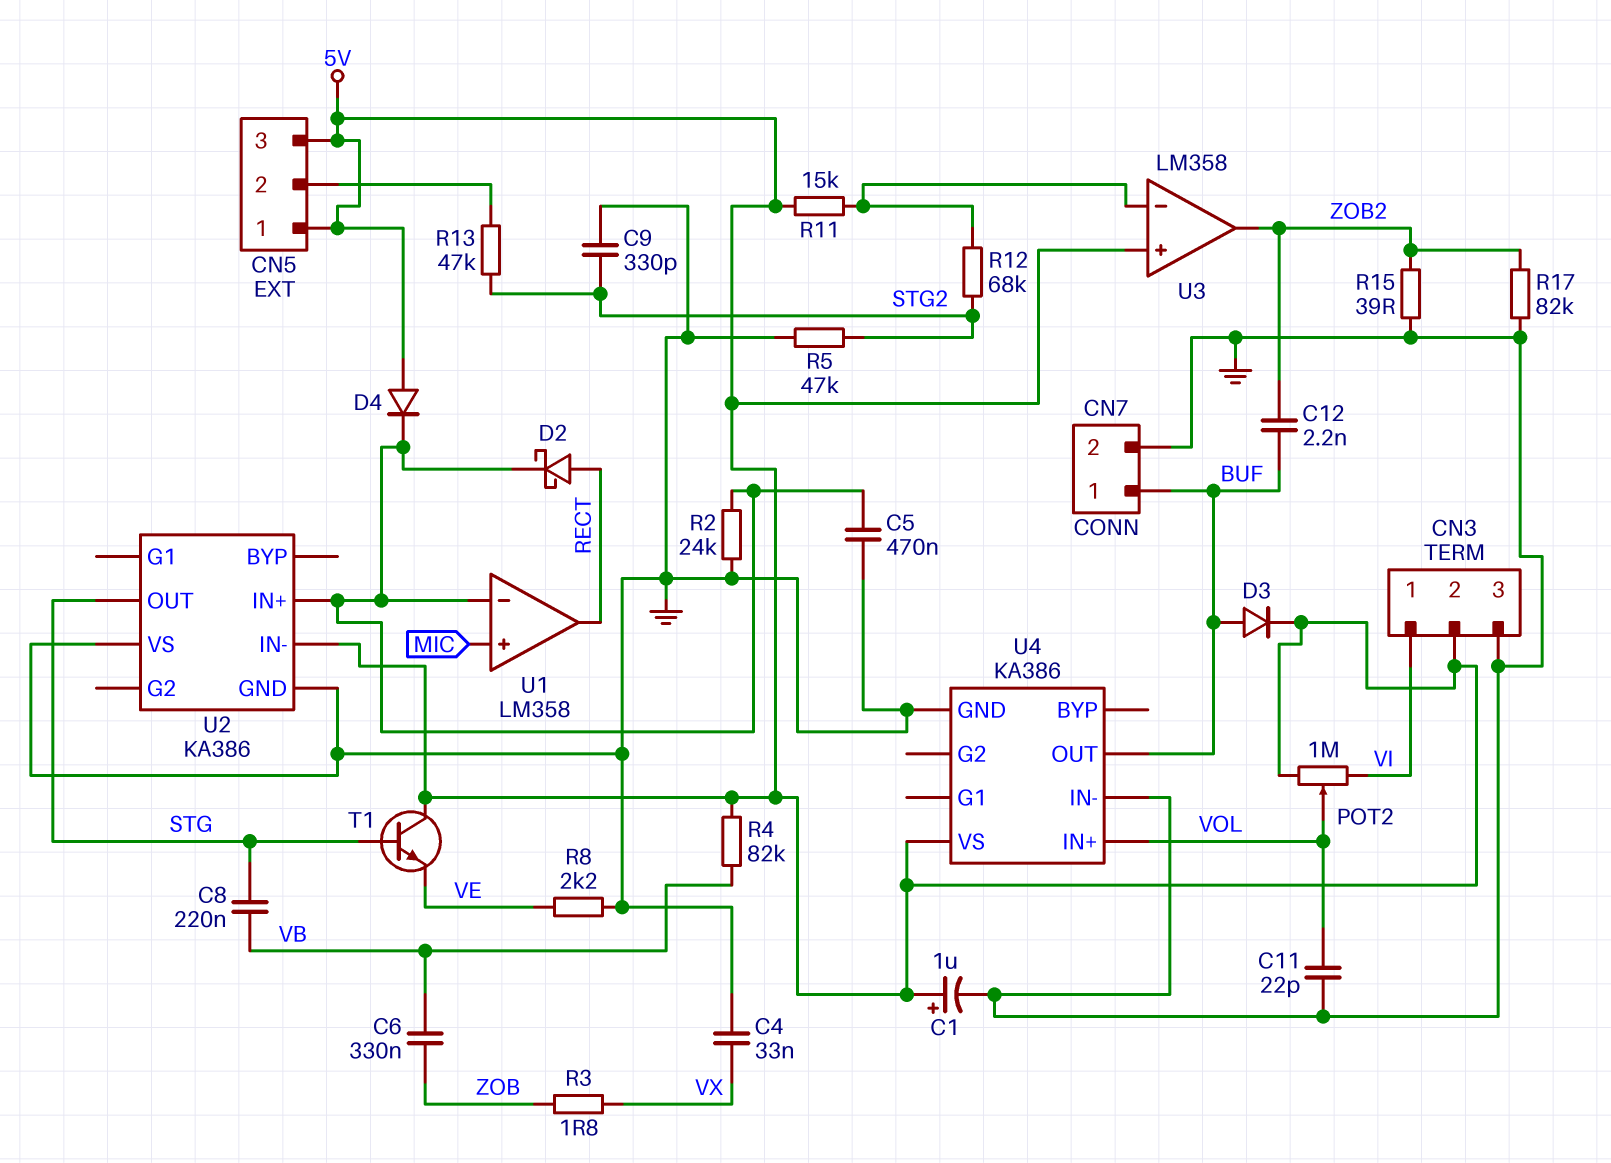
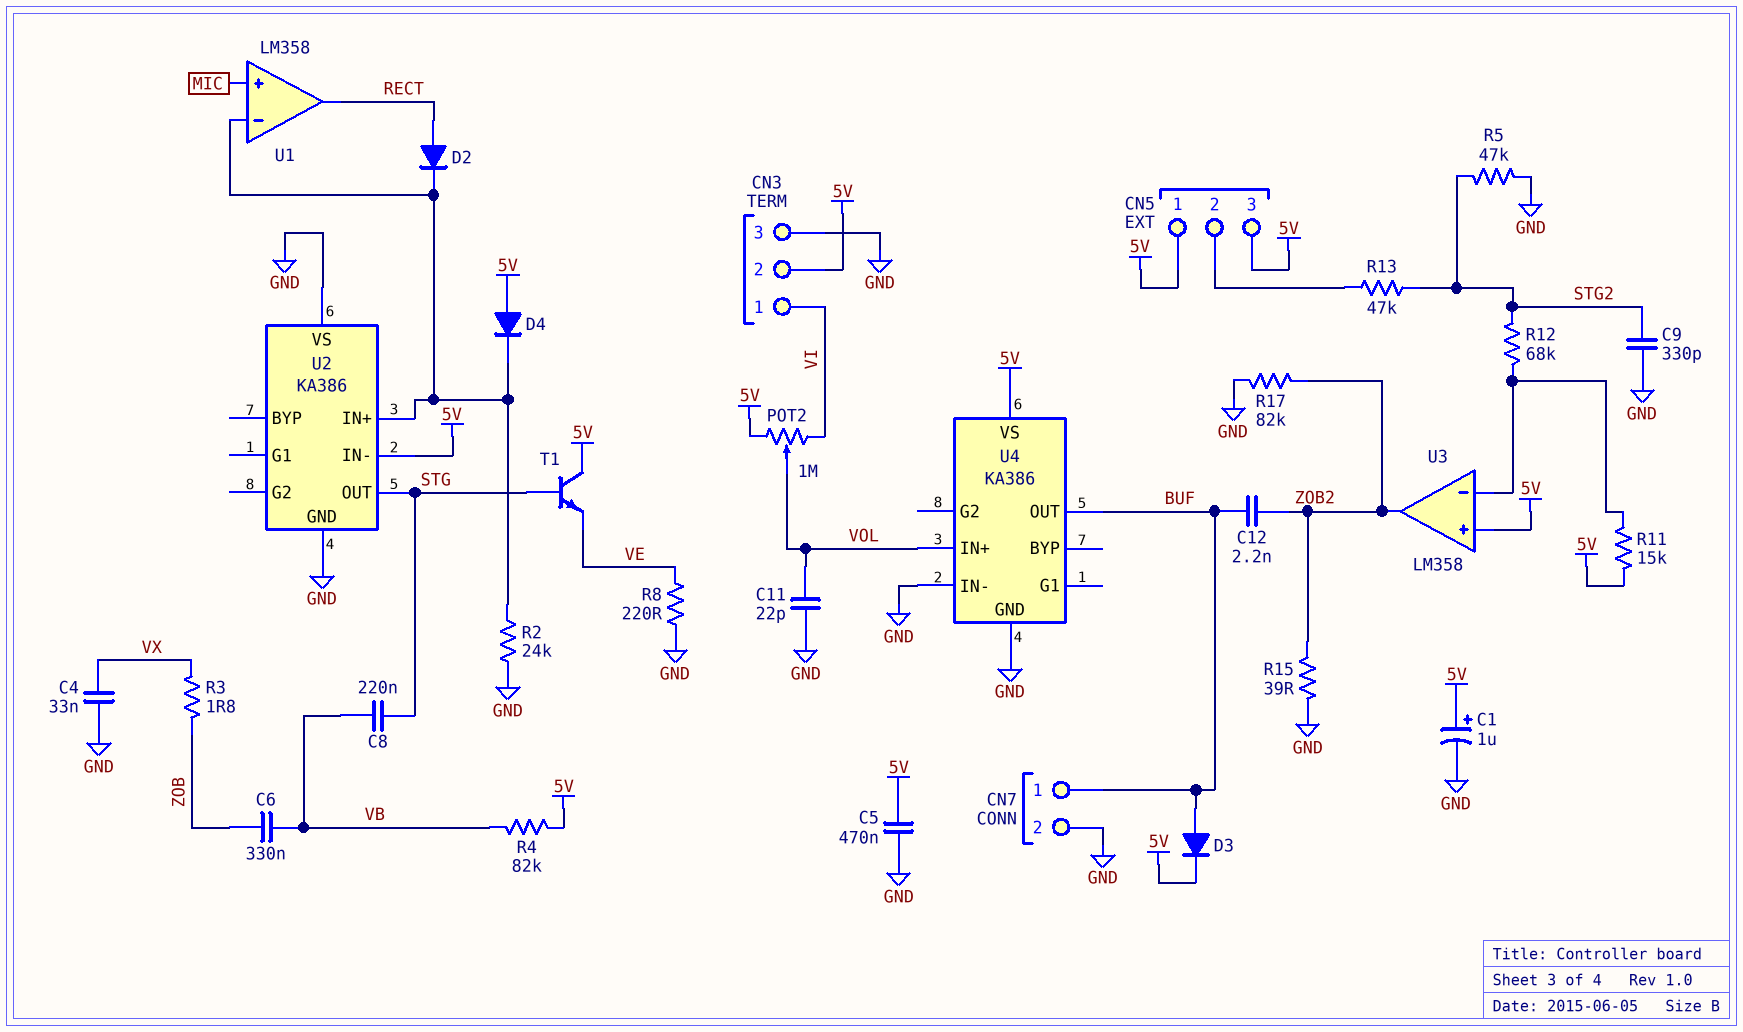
C5: 470nF (GND, U1/in-) -> 470nF (5V, GND)
D2: schottky (A RECT, K U1/in-) -> diode (A RECT, K U1/in-)
R8: 2.2k (GND, VE) -> 220 (GND, VE)

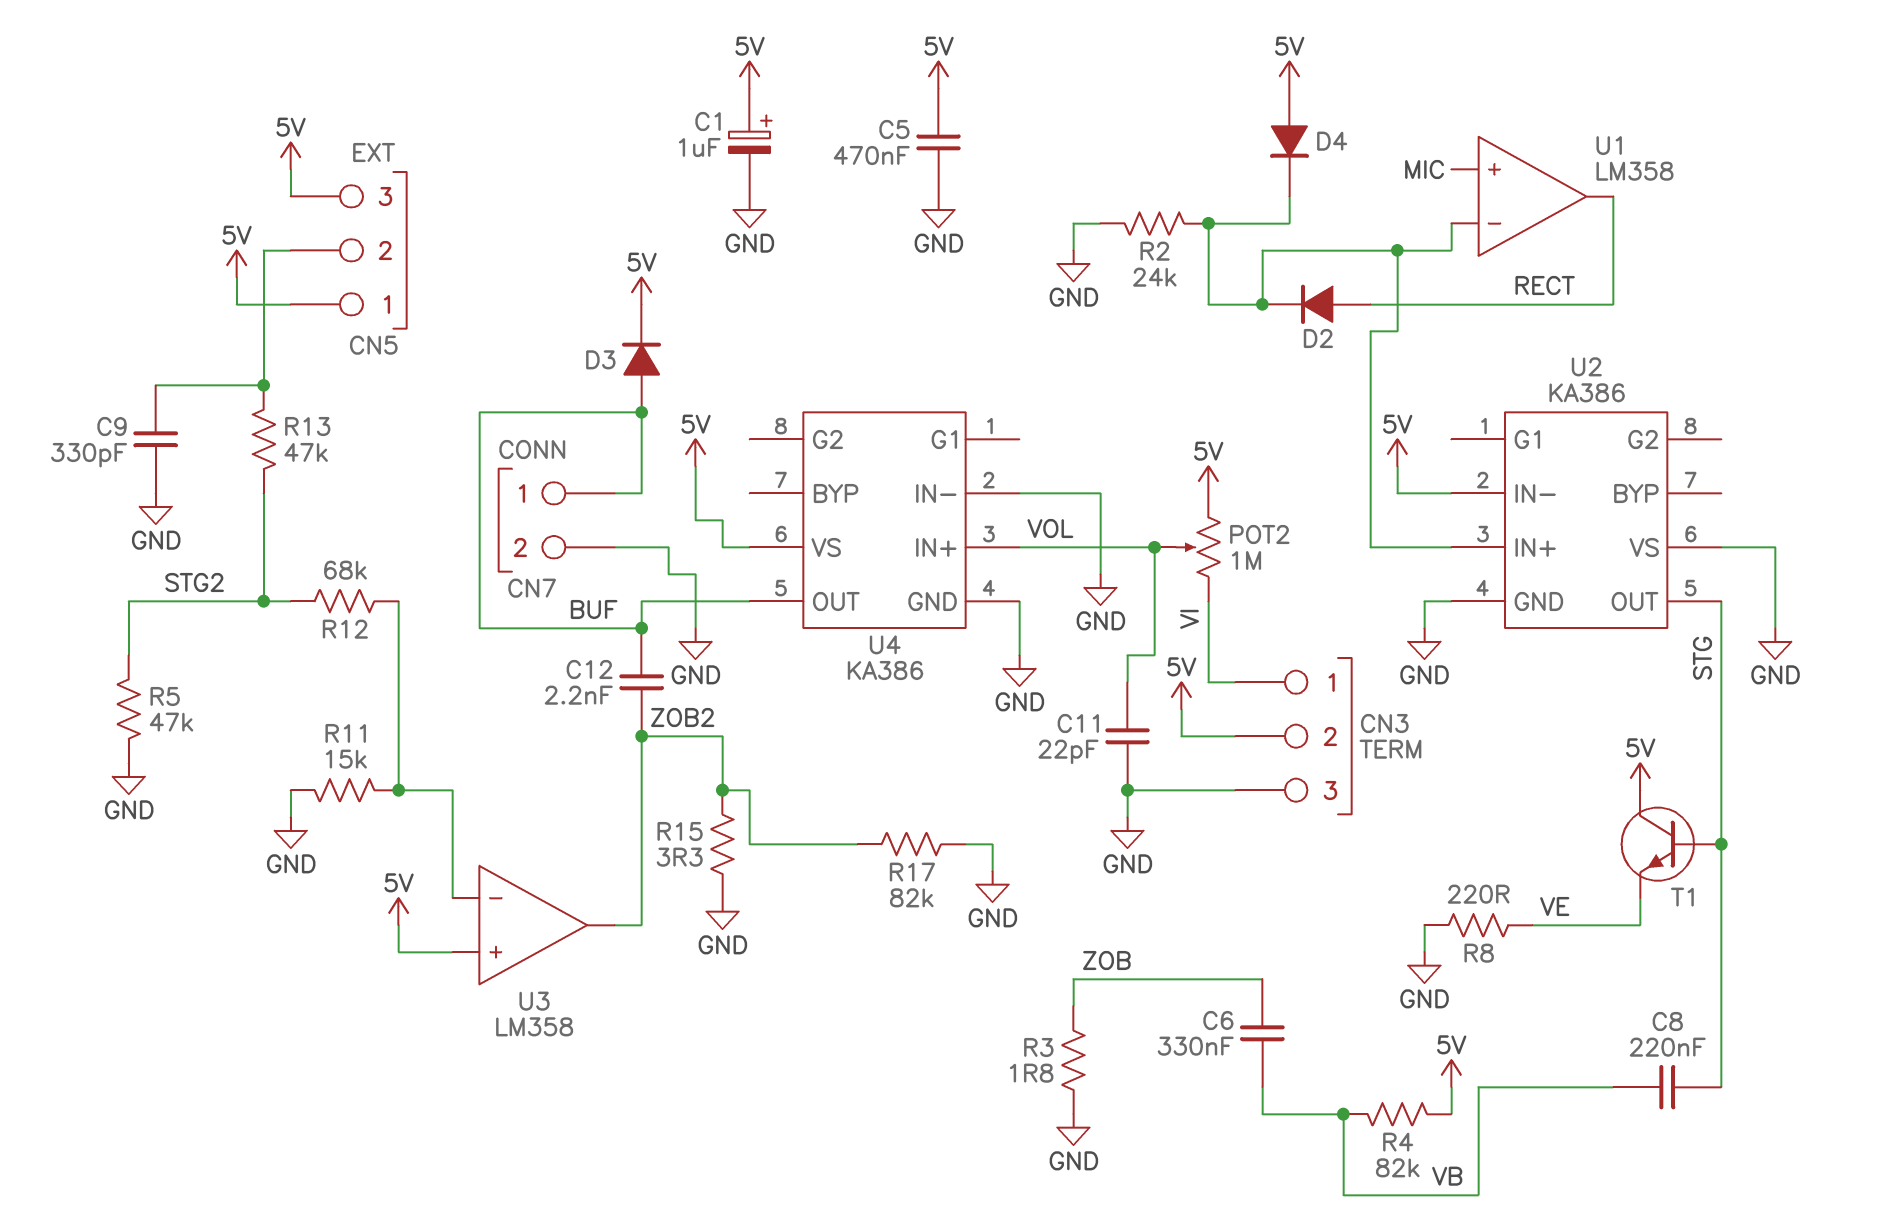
C4: 33nF (GND, VX) -> none
C9: 330pF (GND, STG2) -> 330pF (CN5/2, GND)
R3: 1.8 (VX, ZOB) -> 1.8 (GND, ZOB)
R11: 15k (5V, U3/in-) -> 15k (GND, U3/in-)
R15: 39 (GND, ZOB2) -> 3.3 (GND, ZOB2)

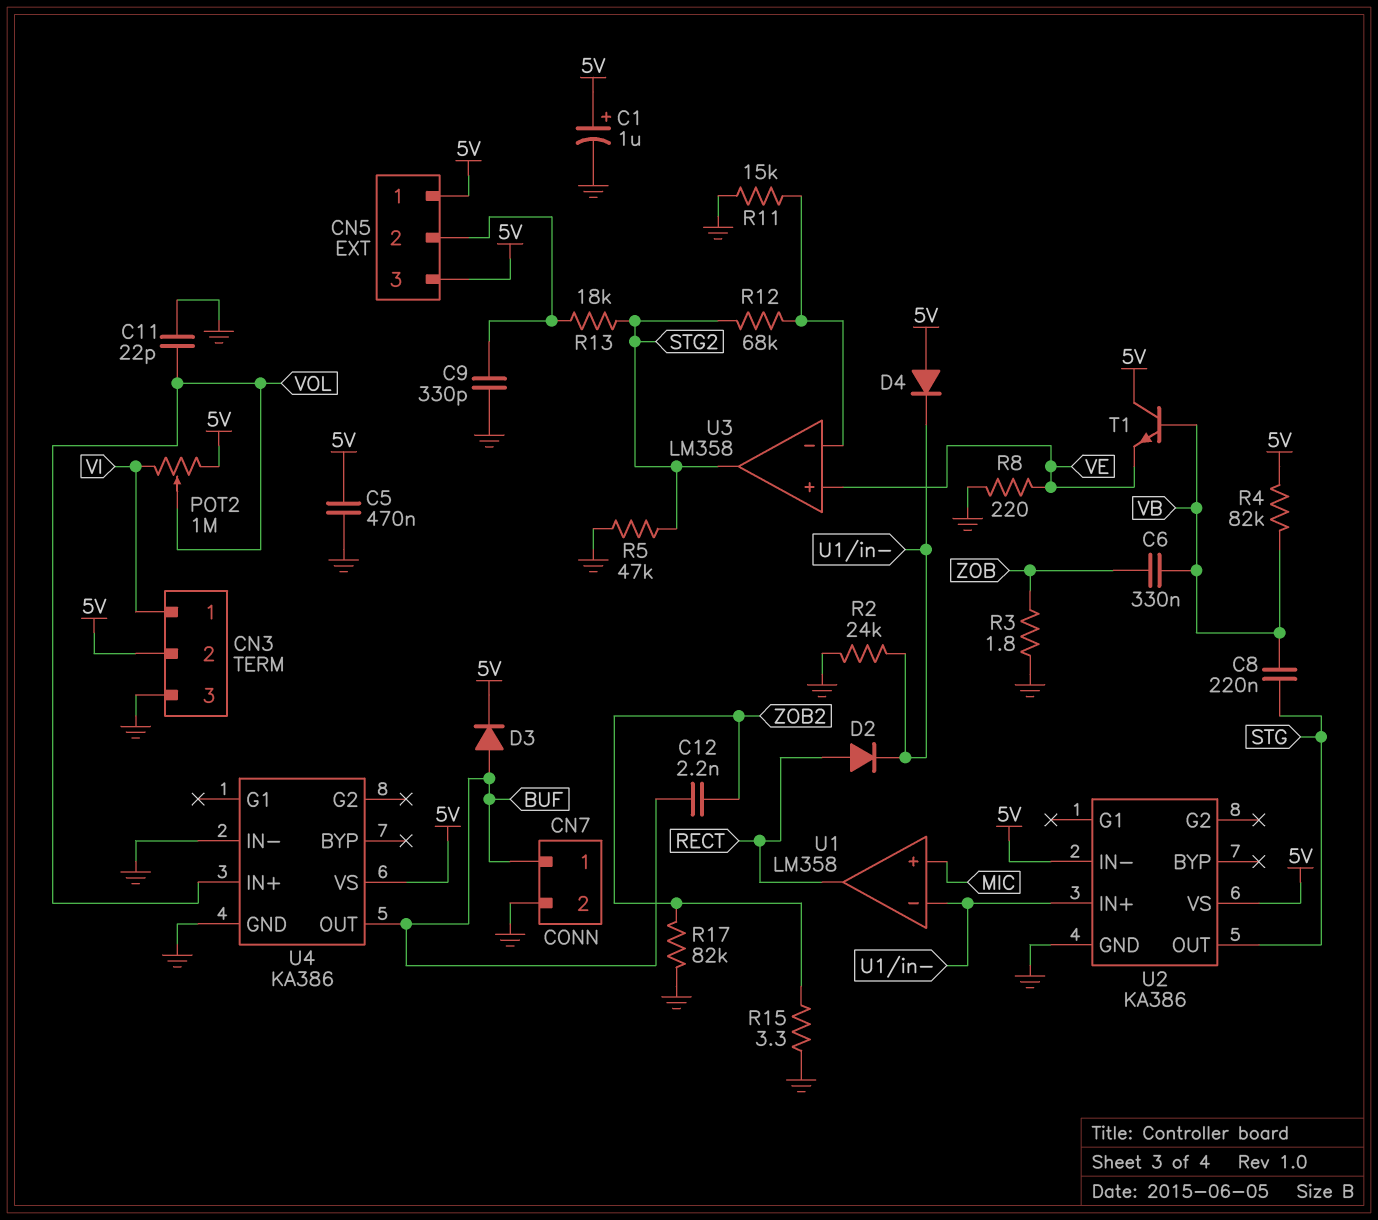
R13: 47k (CN5/2, STG2) -> 18k (CN5/2, STG2)
T1: NPN (B STG, C 5V, E VE) -> NPN (B VB, C 5V, E VE)
U2 pin VS: GND -> 5V
U3 pin in+: 5V -> VE
U3 pin out: ZOB2 -> STG2

